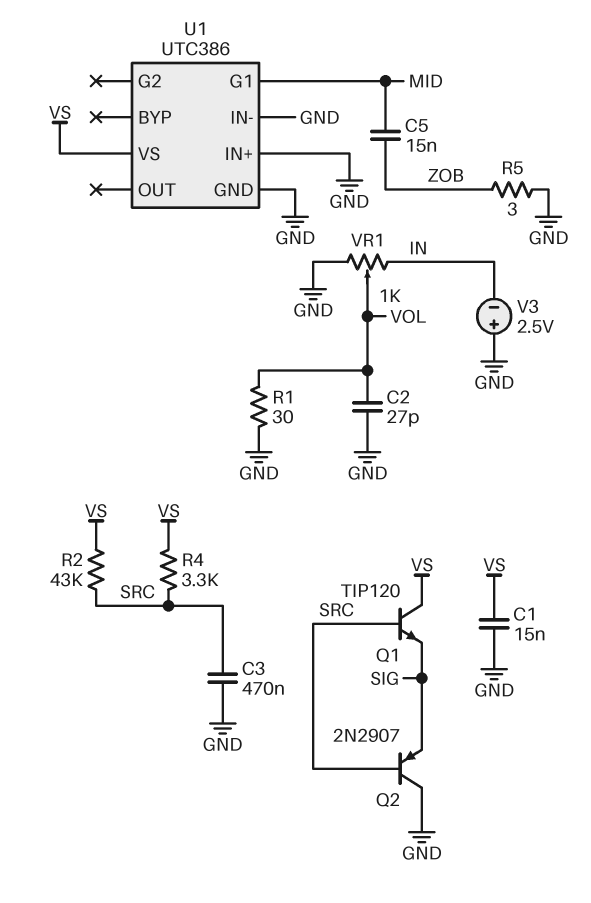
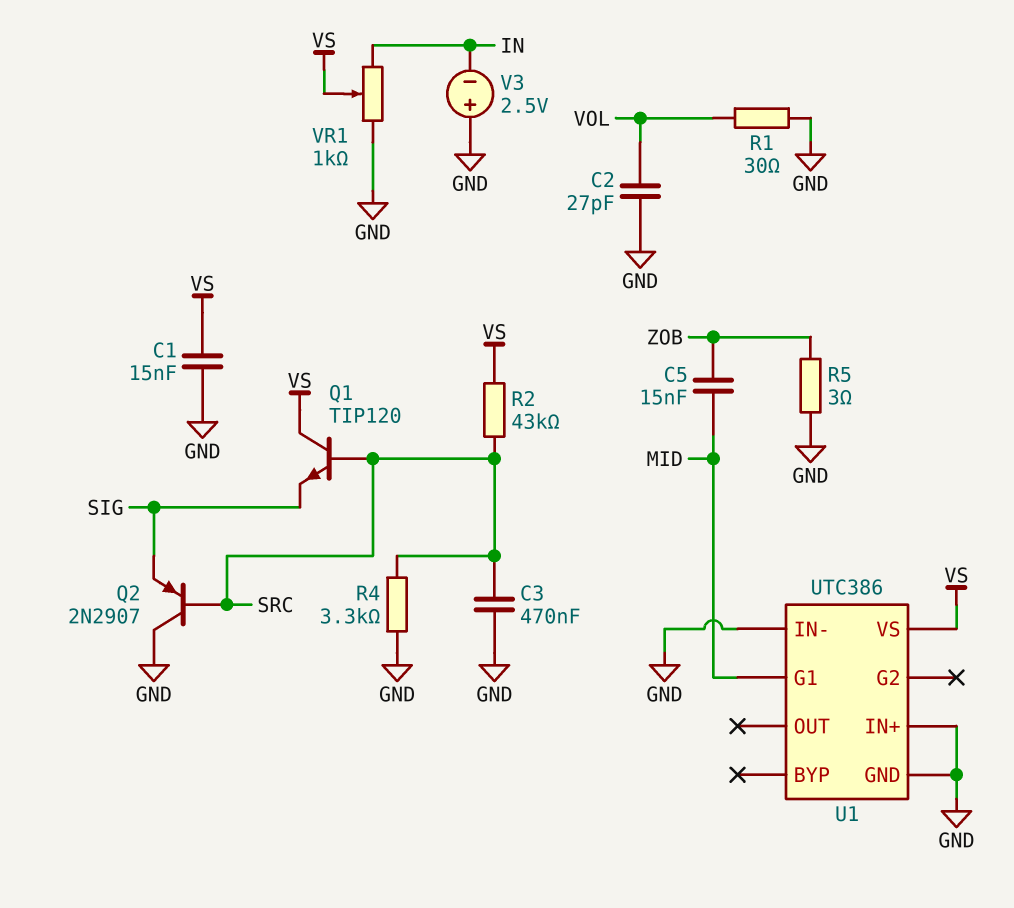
R4: 3.3k (SRC, VS) -> 3.3k (GND, SRC)
VR1: 1k (GND, IN, wiper VOL) -> 1k (GND, IN, wiper VS)

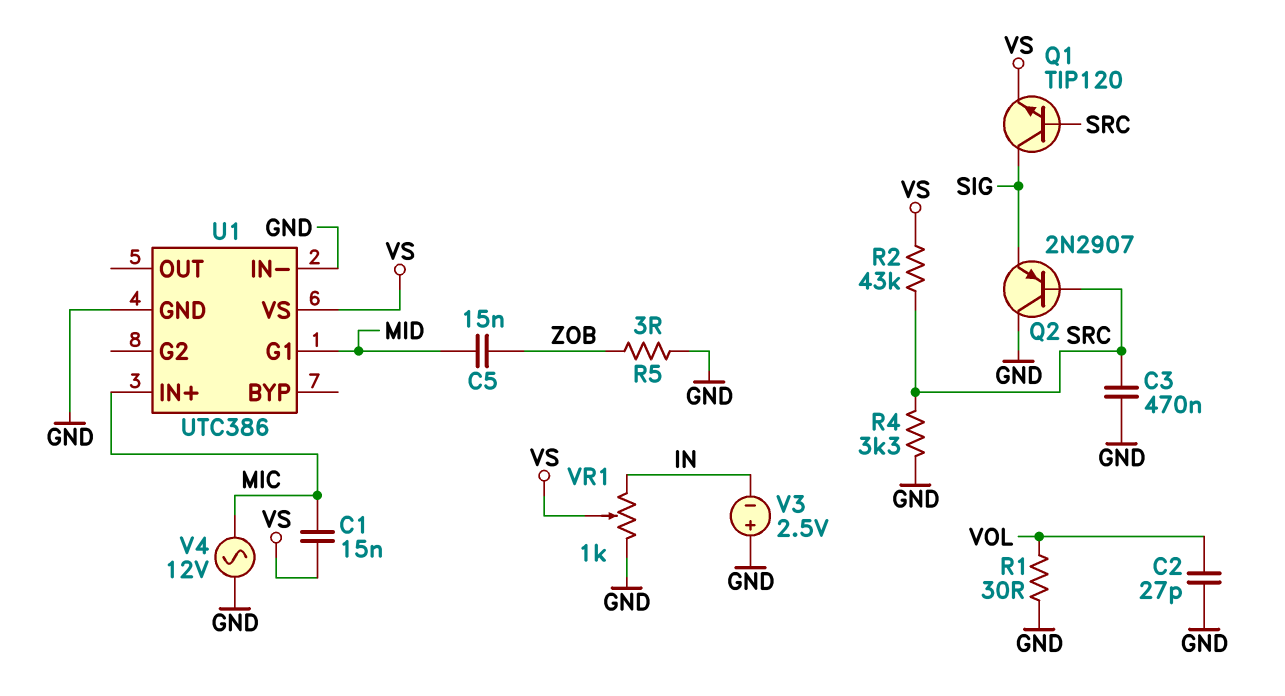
C1: 15nF (GND, VS) -> 15nF (MIC, VS)
Q1: NPN TIP120 (B SRC, C VS, E SIG) -> NPN TIP120 (B SRC, C SIG, E VS)
U1 pin IN+: GND -> MIC
V4: none -> AC 12V (GND, MIC)

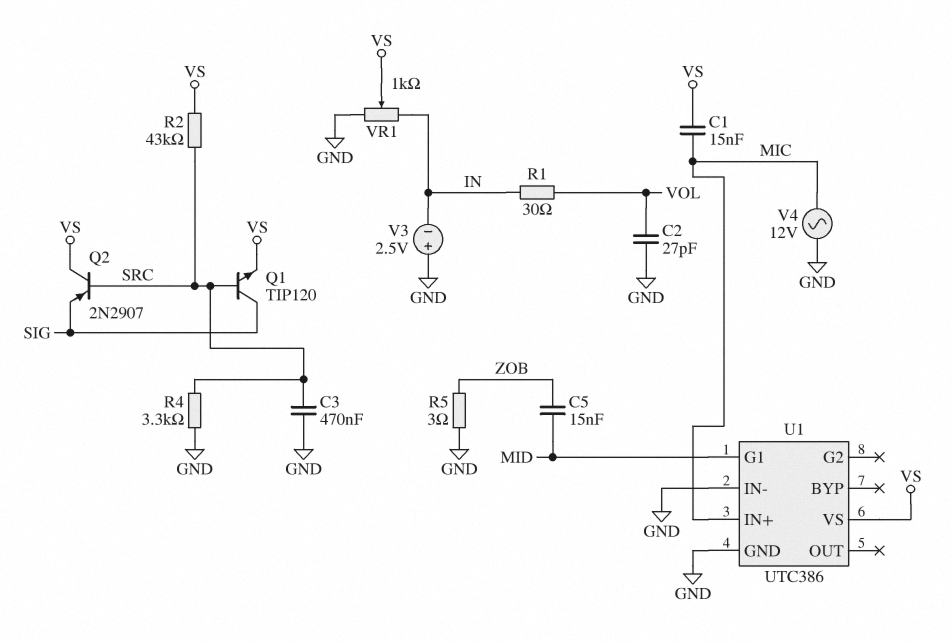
Q2: PNP 2N2907 (B SRC, C GND, E SIG) -> PNP 2N2907 (B SRC, C VS, E SIG)
R1: 30 (GND, VOL) -> 30 (IN, VOL)

